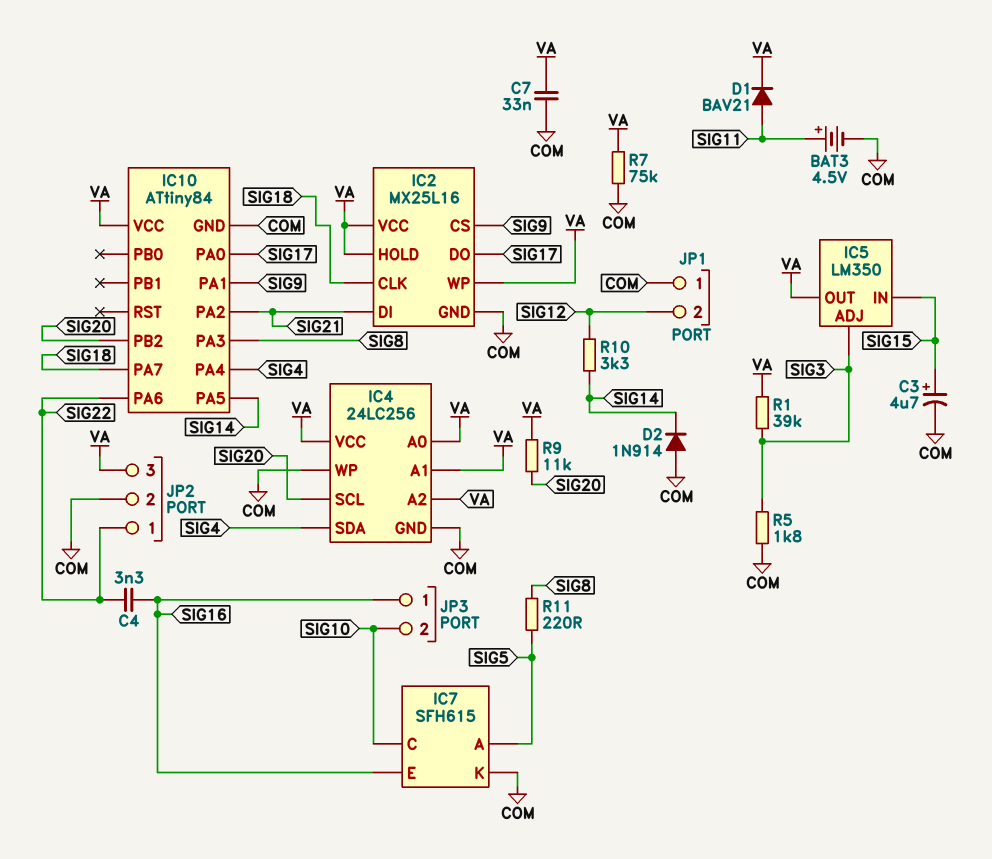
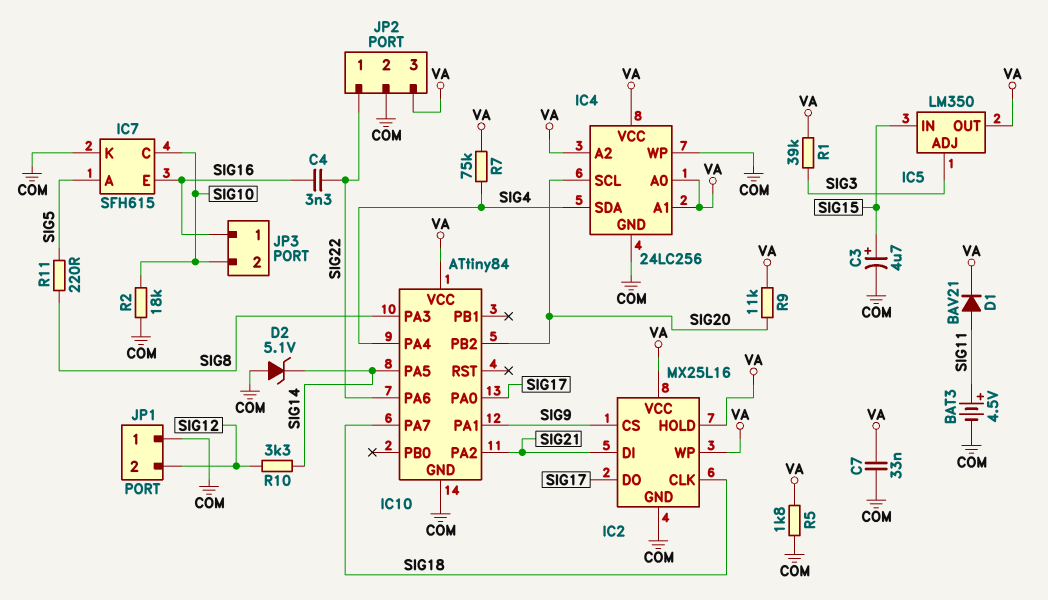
D2: diode 1N914 (A COM, K SIG14) -> zener 5.1V (A COM, K SIG14)
R2: none -> 18k (COM, SIG10)
R5: 1.8k (COM, SIG3) -> 1.8k (COM, VA)
R7: 75k (COM, VA) -> 75k (SIG4, VA)

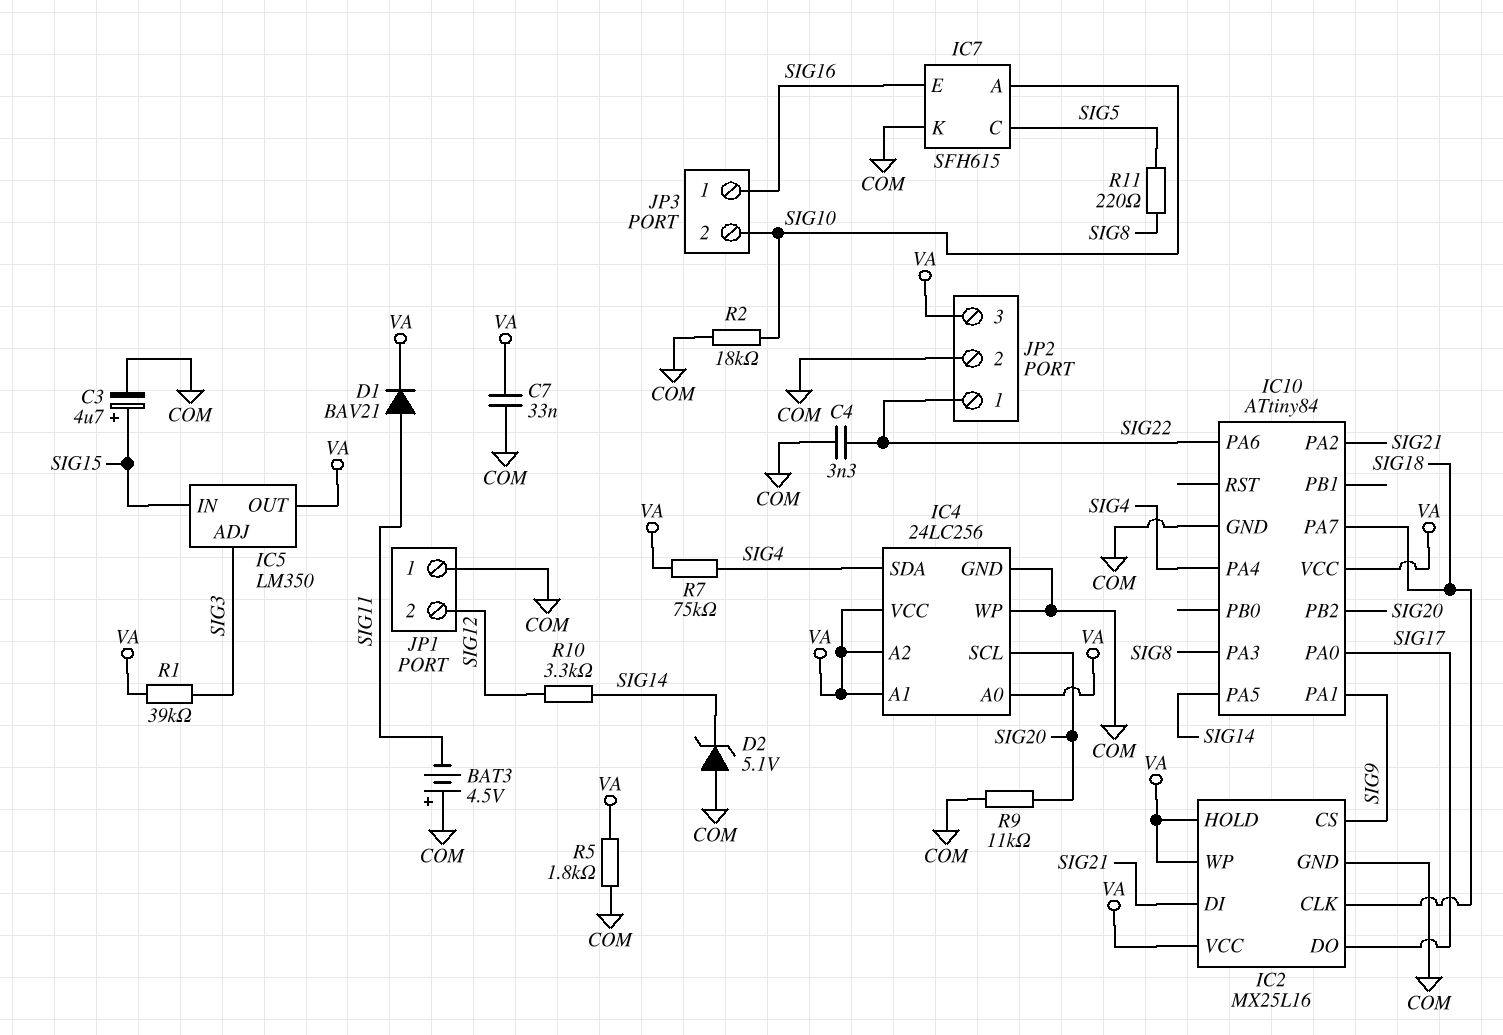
BAT3: 4.5V (plus SIG11, minus COM) -> 4.5V (plus COM, minus SIG11)
C4: 3.3nF (SIG16, SIG22) -> 3.3nF (COM, SIG22)
IC7 pin A: SIG5 -> SIG10
IC7 pin C: SIG10 -> SIG5
R9: 11k (SIG20, VA) -> 11k (COM, SIG20)

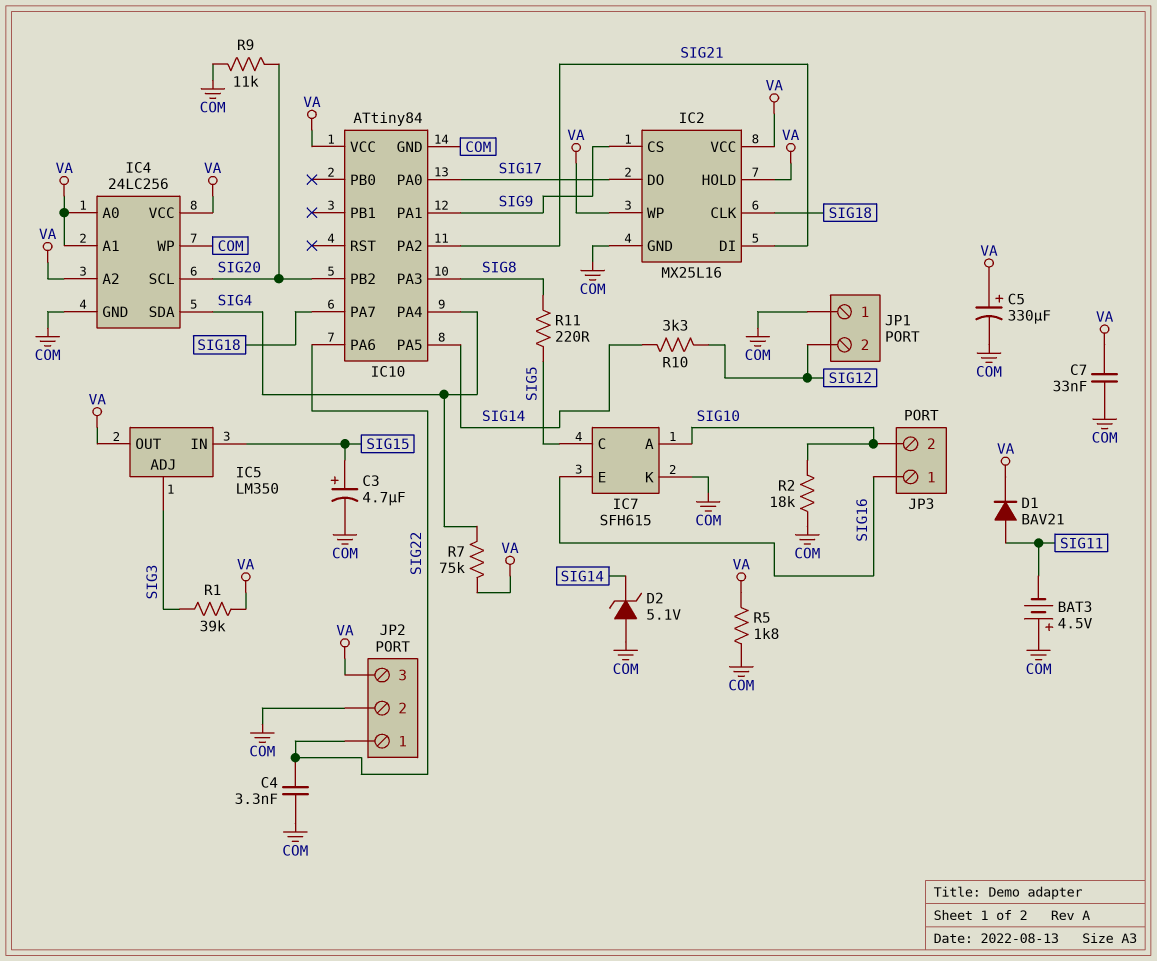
C5: none -> 330uF (plus VA, minus COM)

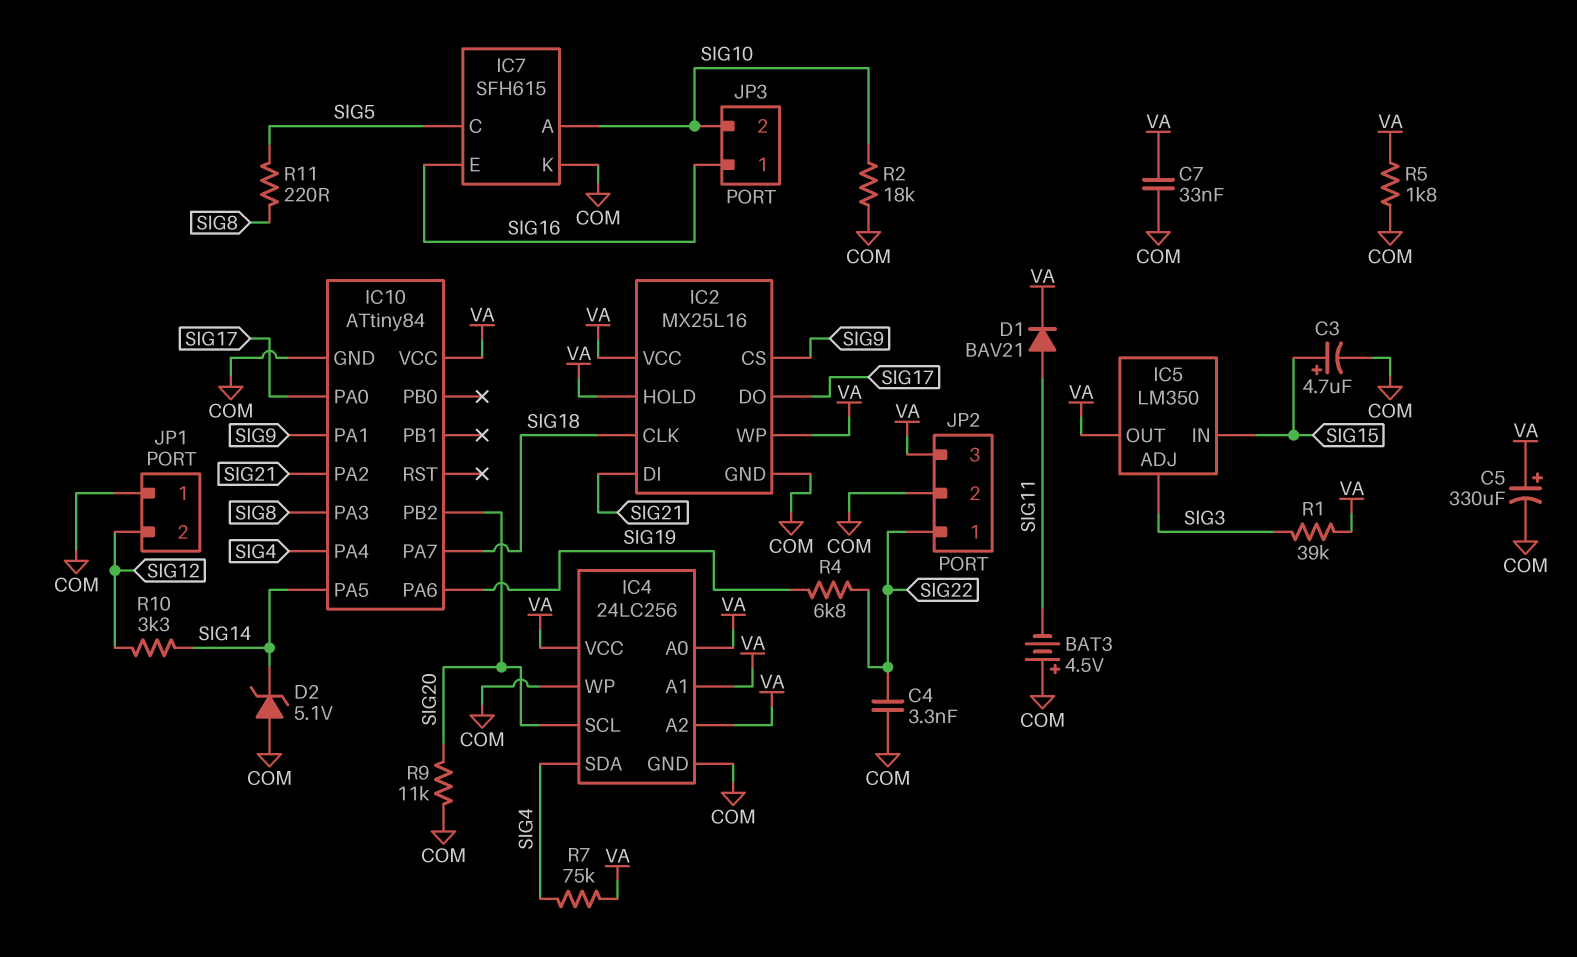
IC10 pin PA6: SIG22 -> SIG19
R4: none -> 6.8k (SIG19, SIG22)

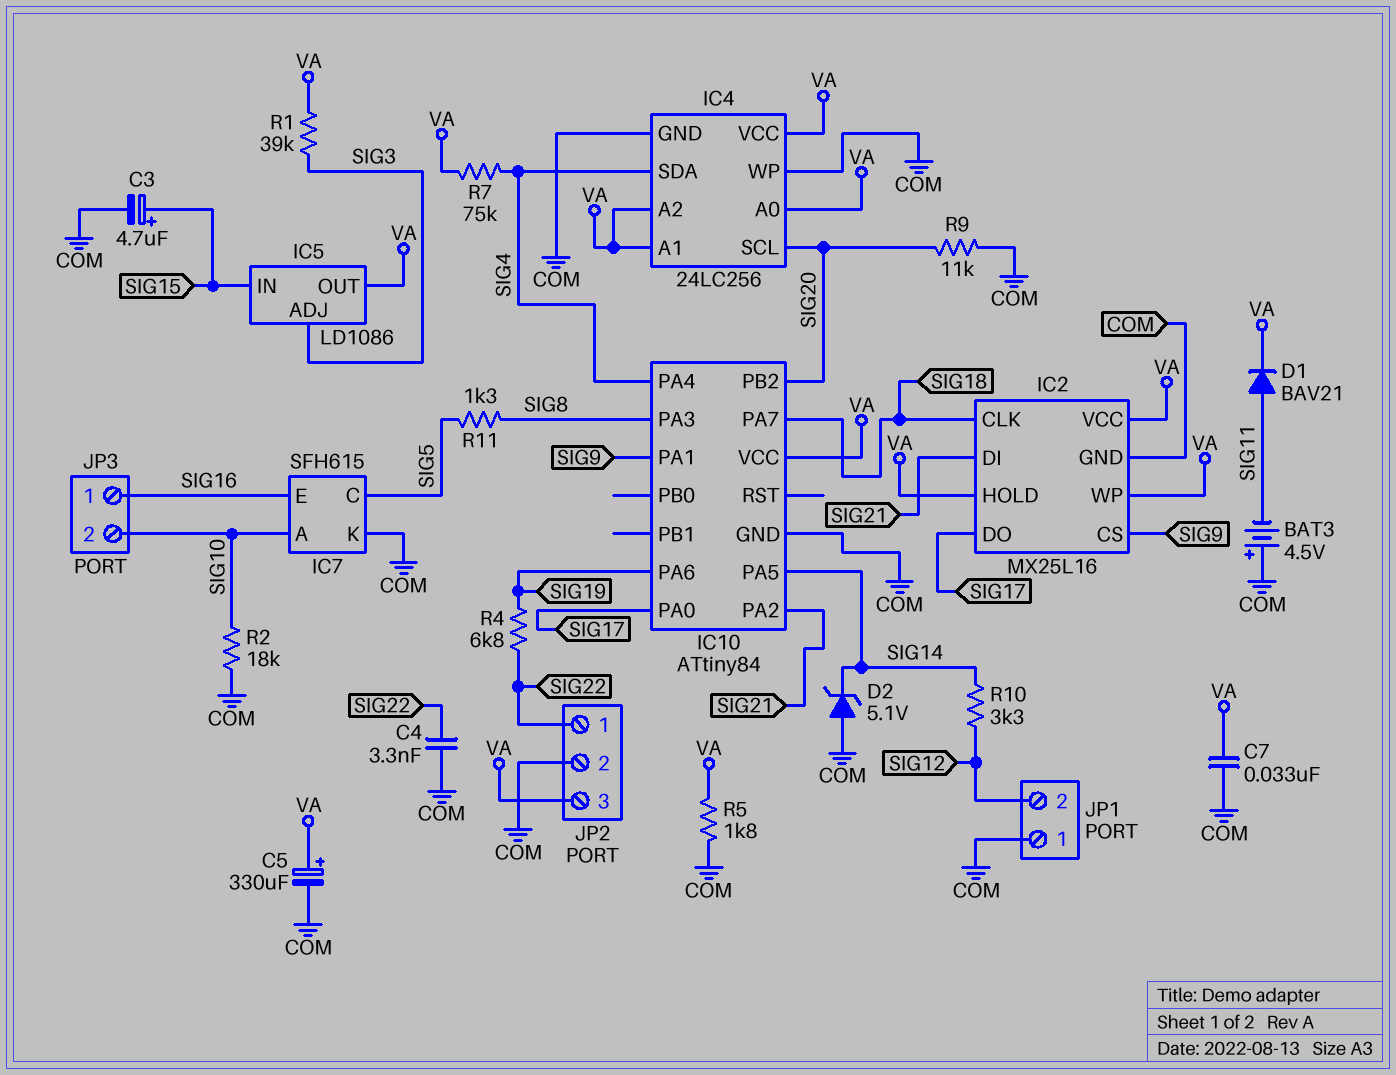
IC5: LM350 -> LD1086
R11: 220 (SIG5, SIG8) -> 1.3k (SIG5, SIG8)

